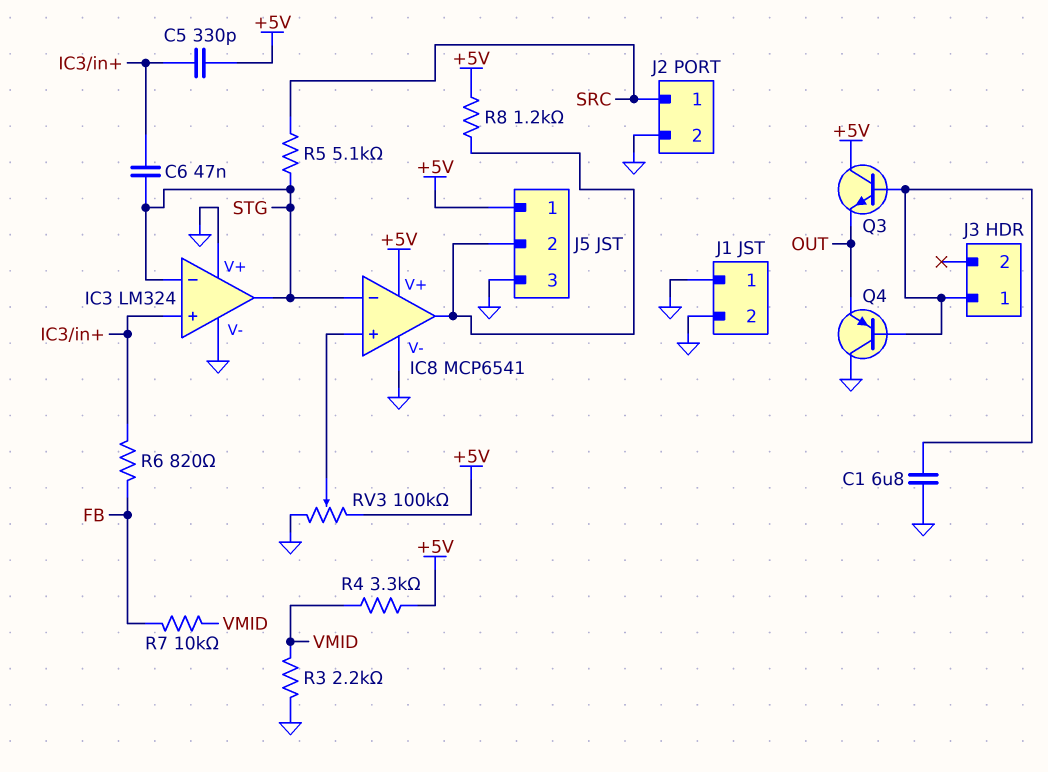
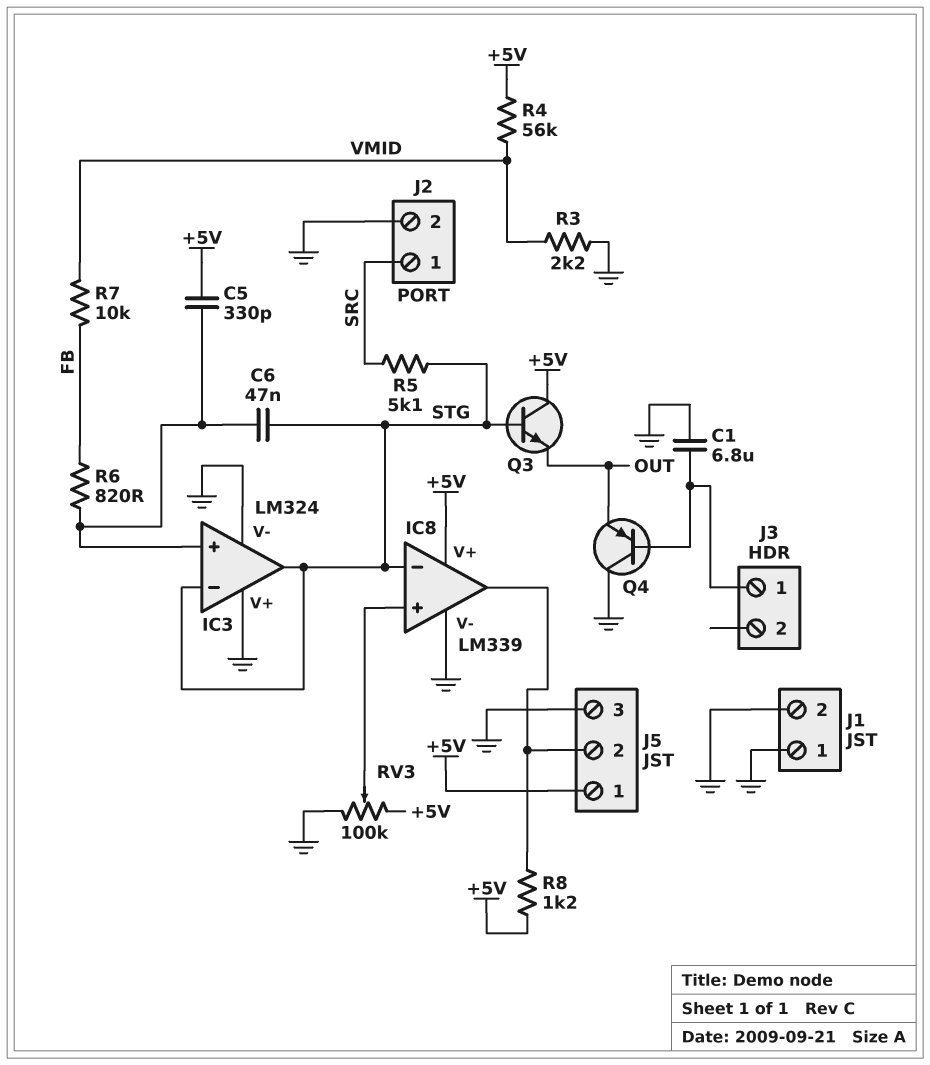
IC8: MCP6541 -> LM339
Q3: NPN (B J3/1, C +5V, E OUT) -> NPN (B STG, C +5V, E OUT)
R4: 3.3k (+5V, VMID) -> 56k (+5V, VMID)

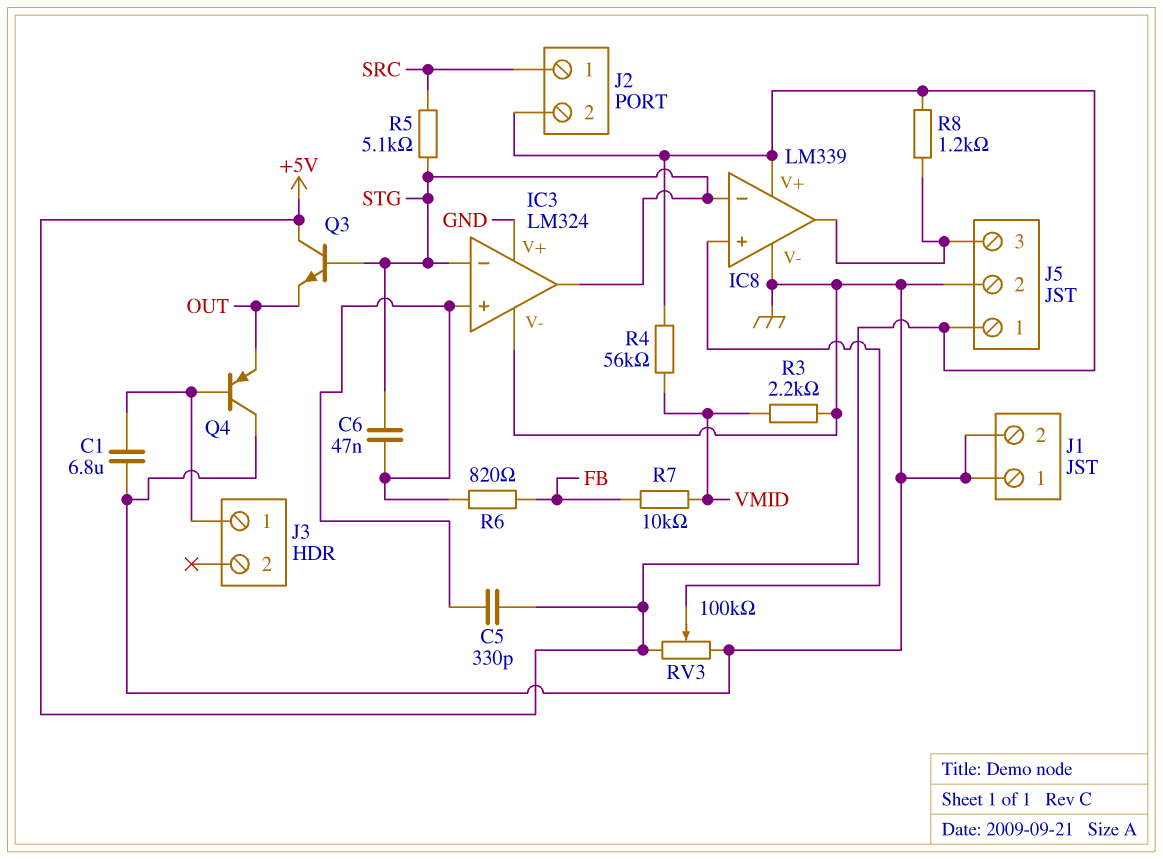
J2 pin 2: GND -> +5V
J5 pin 2: IC8/out -> GND
J5 pin 3: GND -> IC8/out

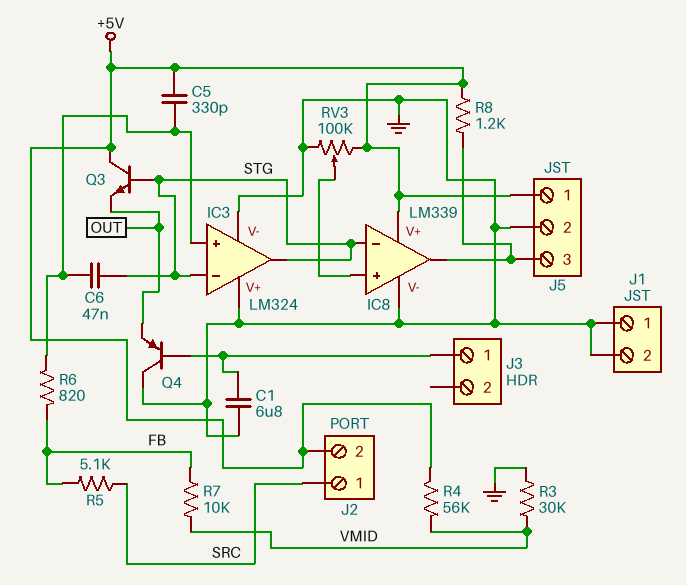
R3: 2.2k (GND, VMID) -> 30k (GND, VMID)
R5: 5.1k (SRC, STG) -> 5.1k (FB, SRC)

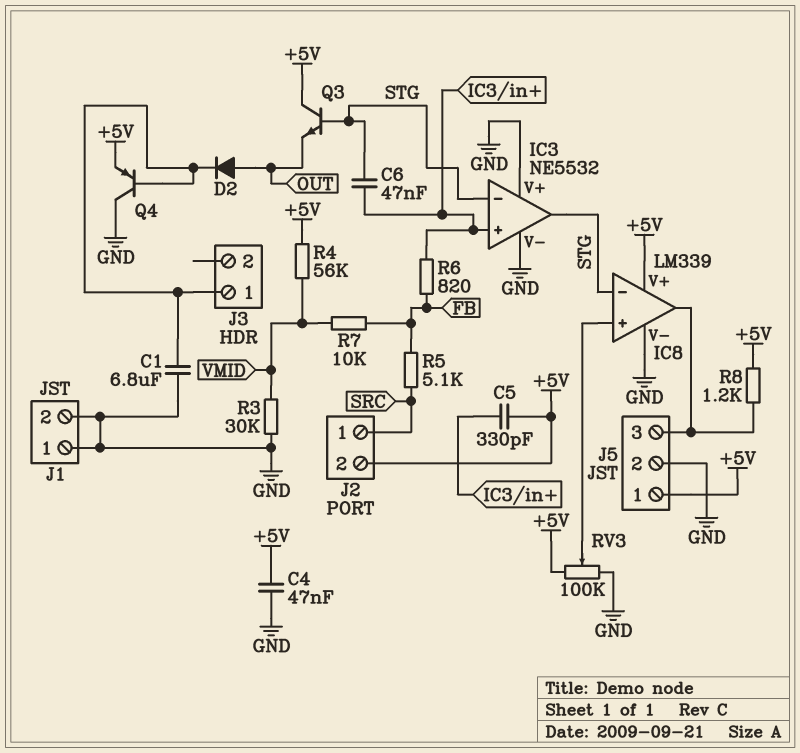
C4: none -> 47nF (+5V, GND)
D2: none -> diode (A OUT, K J3/1)
IC3: LM324 -> NE5532
Q4: PNP (B J3/1, C GND, E OUT) -> PNP (B J3/1, C GND, E +5V)

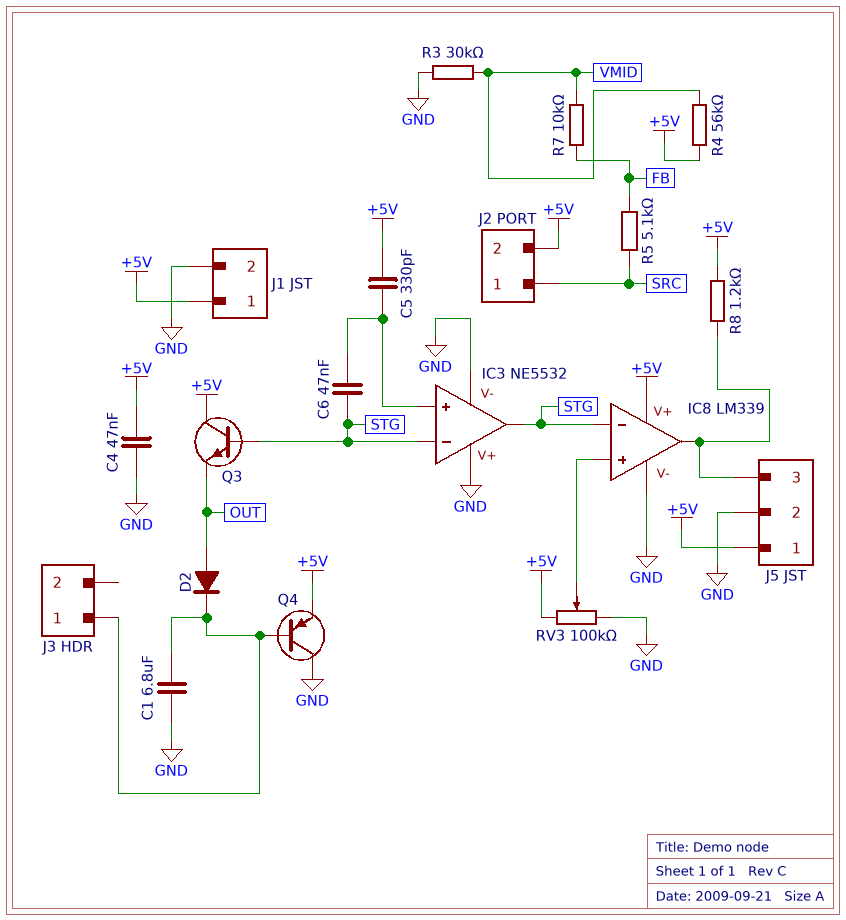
J1 pin 1: GND -> +5V
R6: 820 (FB, IC3/in+) -> none

